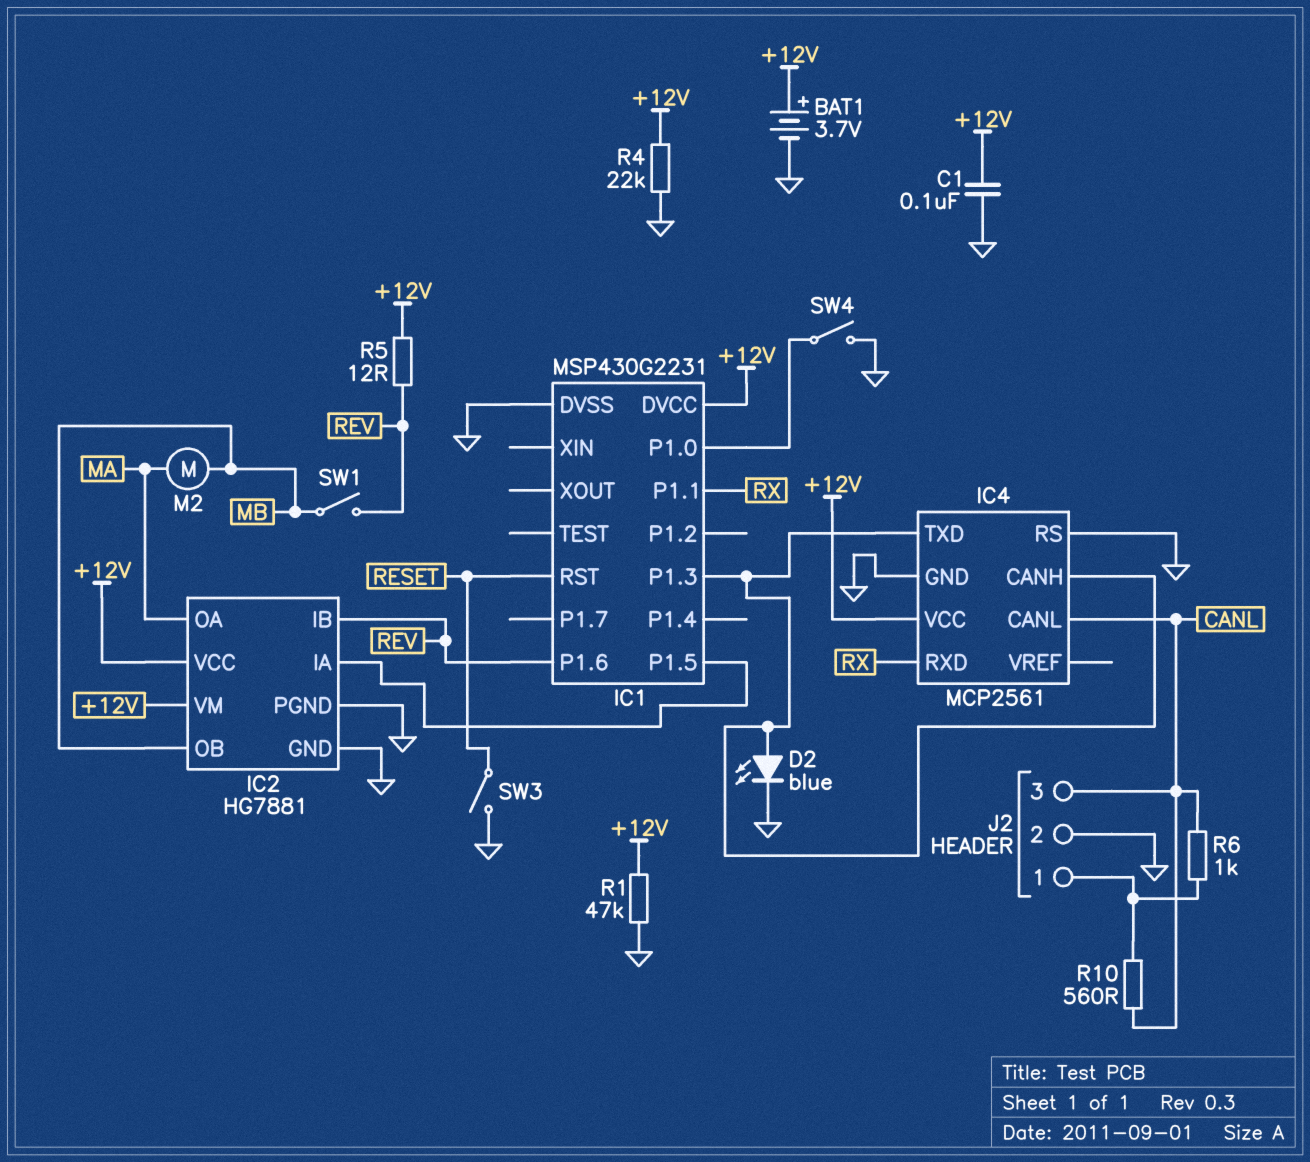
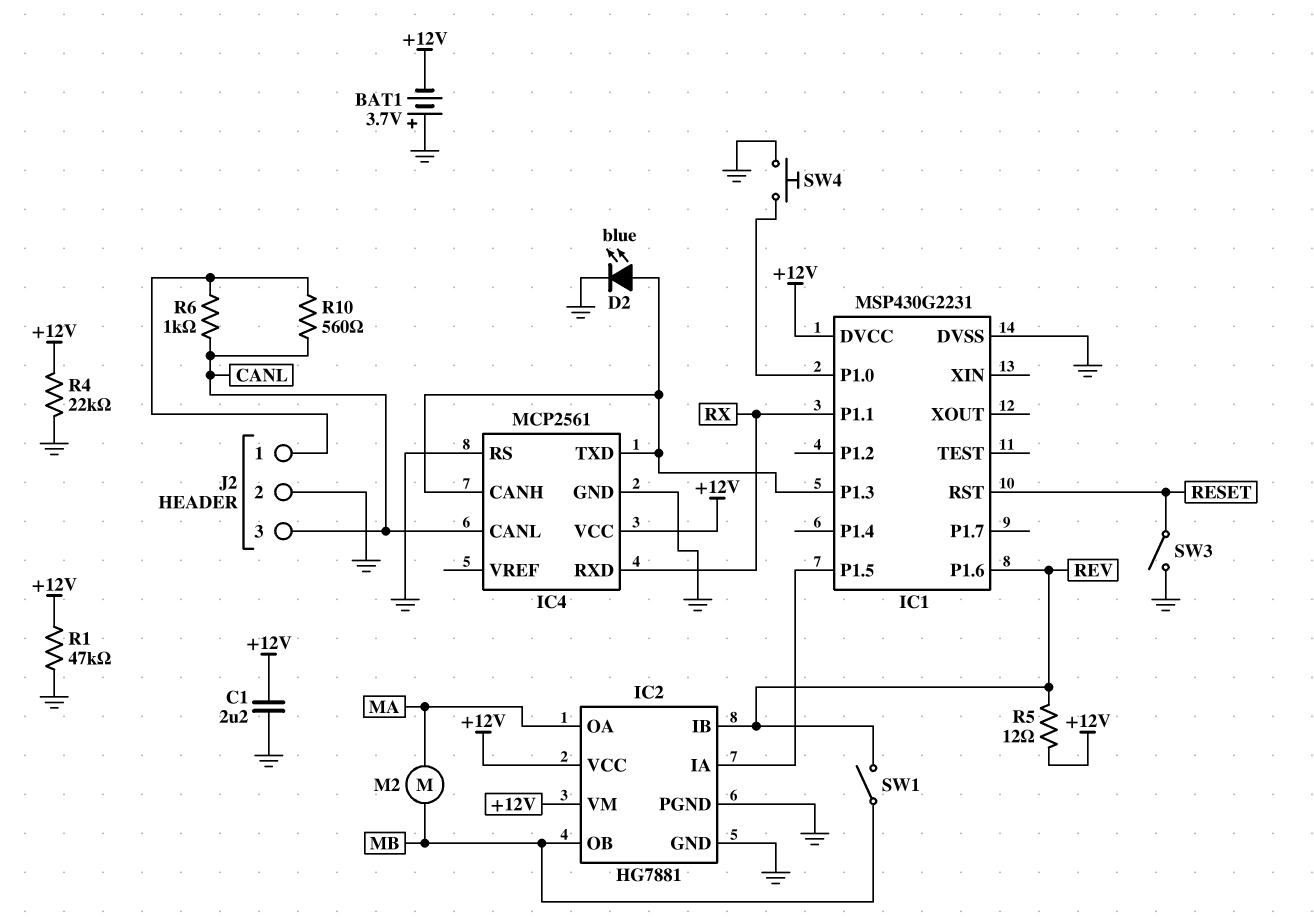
BAT1: 3.7V (plus +12V, minus GND) -> 3.7V (plus GND, minus +12V)
C1: 100nF (+12V, GND) -> 2.2uF (+12V, GND)
SW4: switch (GND, IC1/P1.0) -> button (GND, IC1/P1.0)

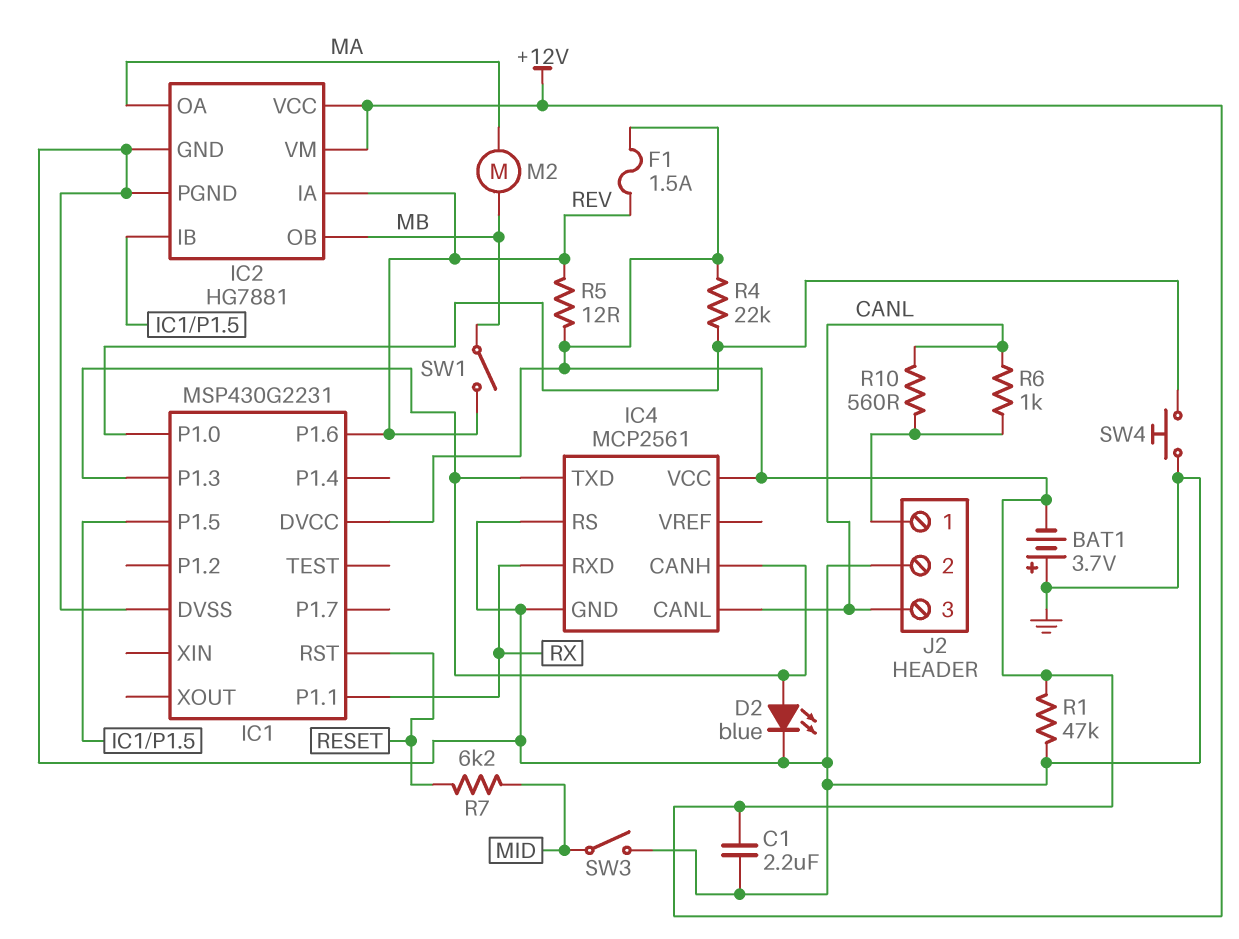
F1: none -> 1.5A (+12V, REV)
IC2 pin IA: IC1/P1.5 -> REV
IC2 pin IB: REV -> IC1/P1.5
R4: 22k (+12V, GND) -> 22k (+12V, IC1/P1.0)
R7: none -> 6.2k (MID, RESET)
SW3: switch (GND, RESET) -> switch (GND, MID)

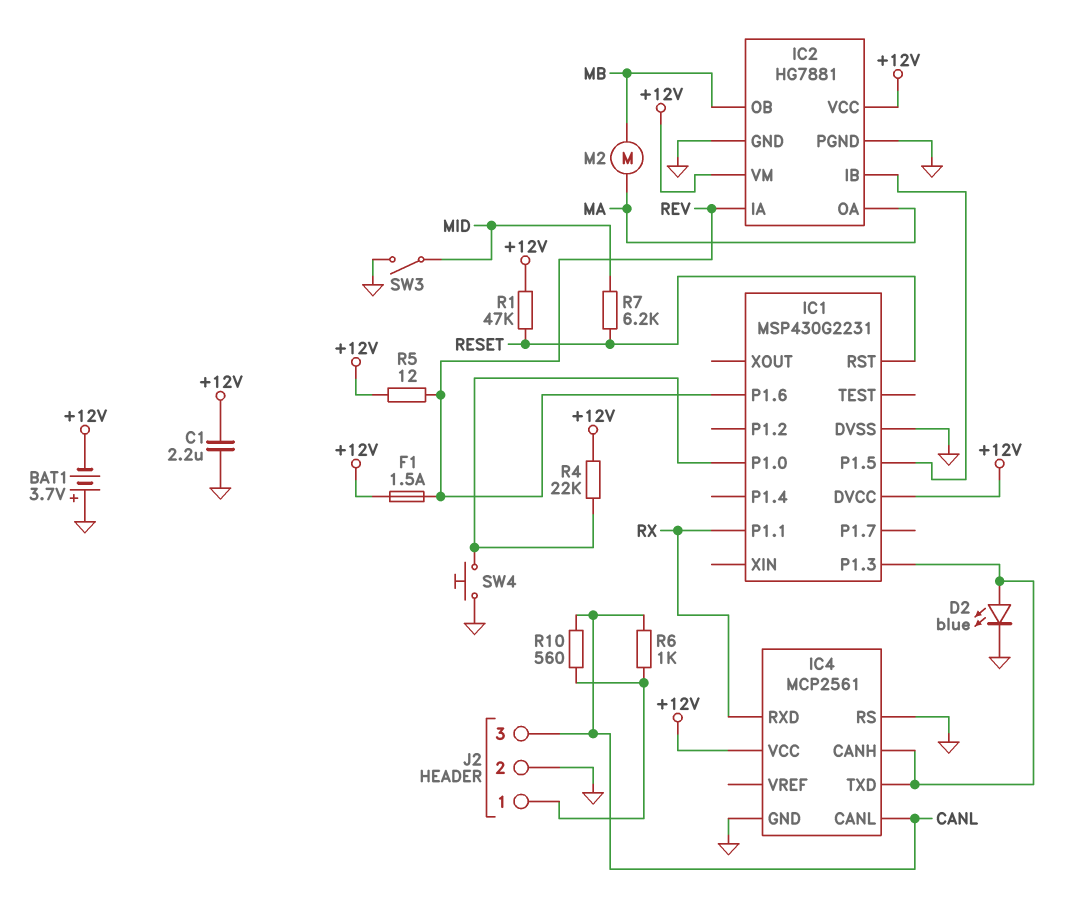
R1: 47k (+12V, GND) -> 47k (+12V, RESET)
SW1: switch (MB, REV) -> none

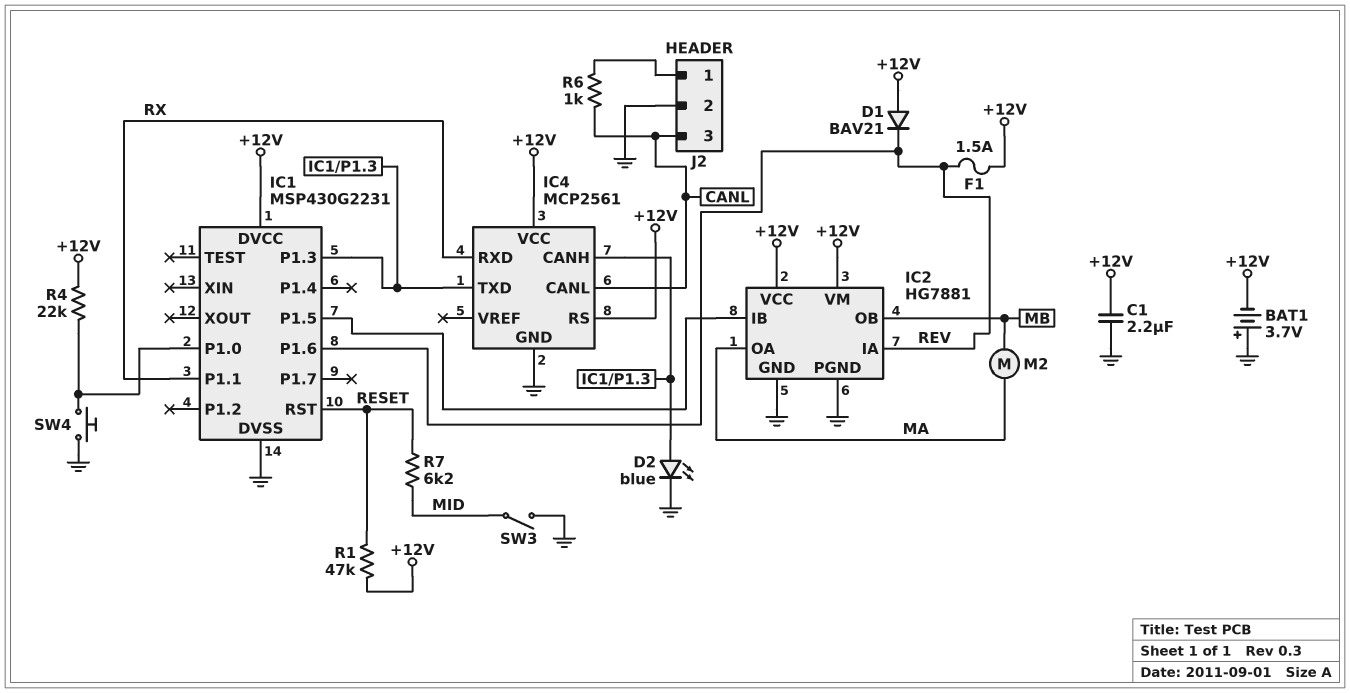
D1: none -> diode BAV21 (A +12V, K REV)
IC4 pin RS: GND -> +12V
R5: 12 (+12V, REV) -> none
R10: 560 (CANL, J2/1) -> none

